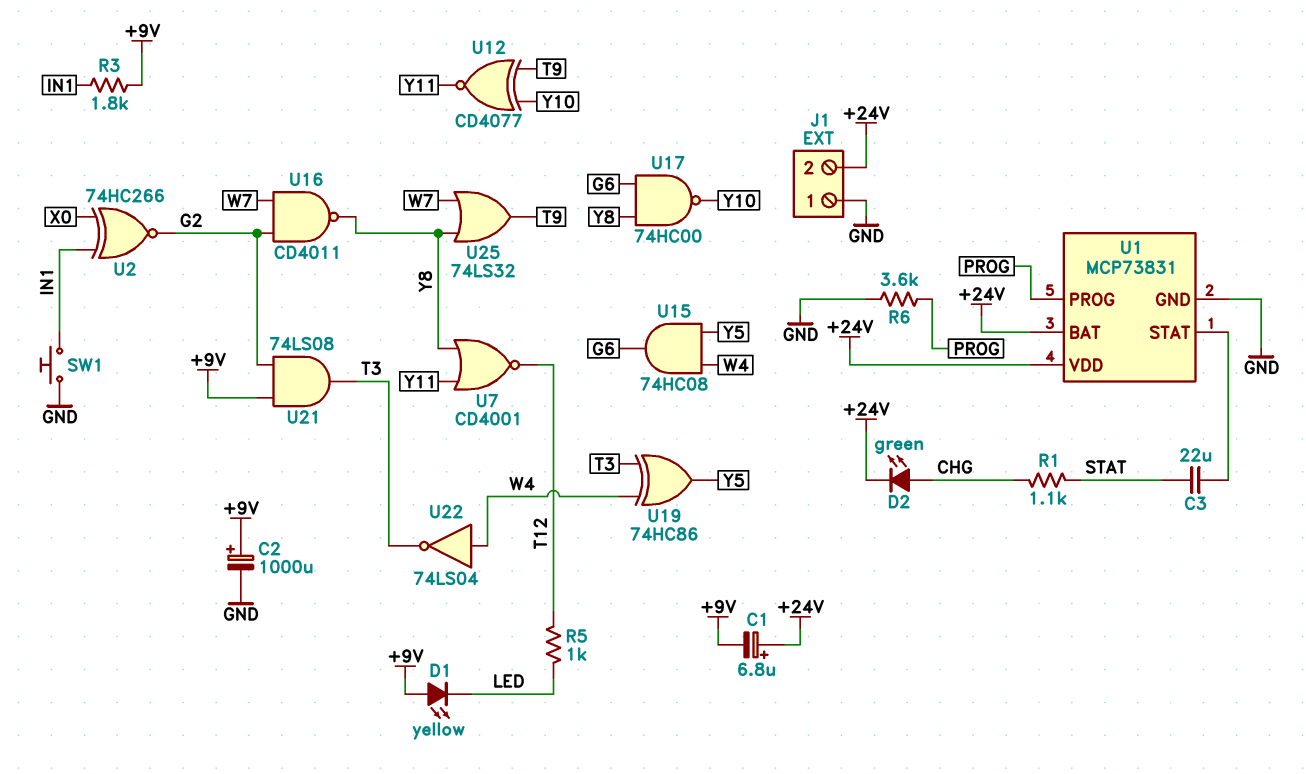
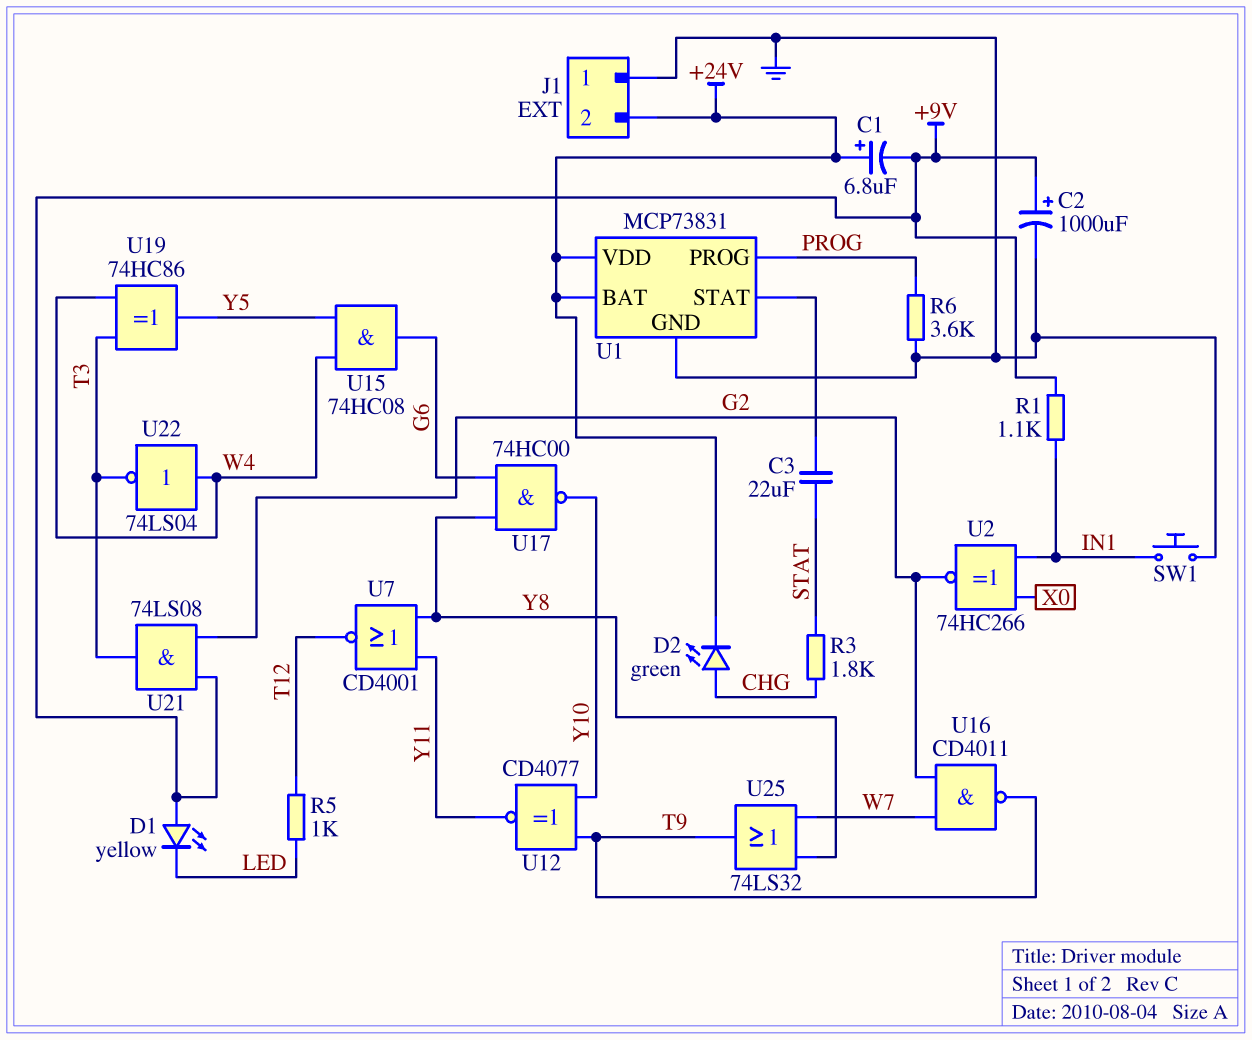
R1: 1.1k (CHG, STAT) -> 1.1k (+9V, IN1)
R3: 1.8k (+9V, IN1) -> 1.8k (CHG, STAT)
U16: NAND CD4011 (in G2, in W7, out Y8) -> NAND CD4011 (in G2, in W7, out T9)

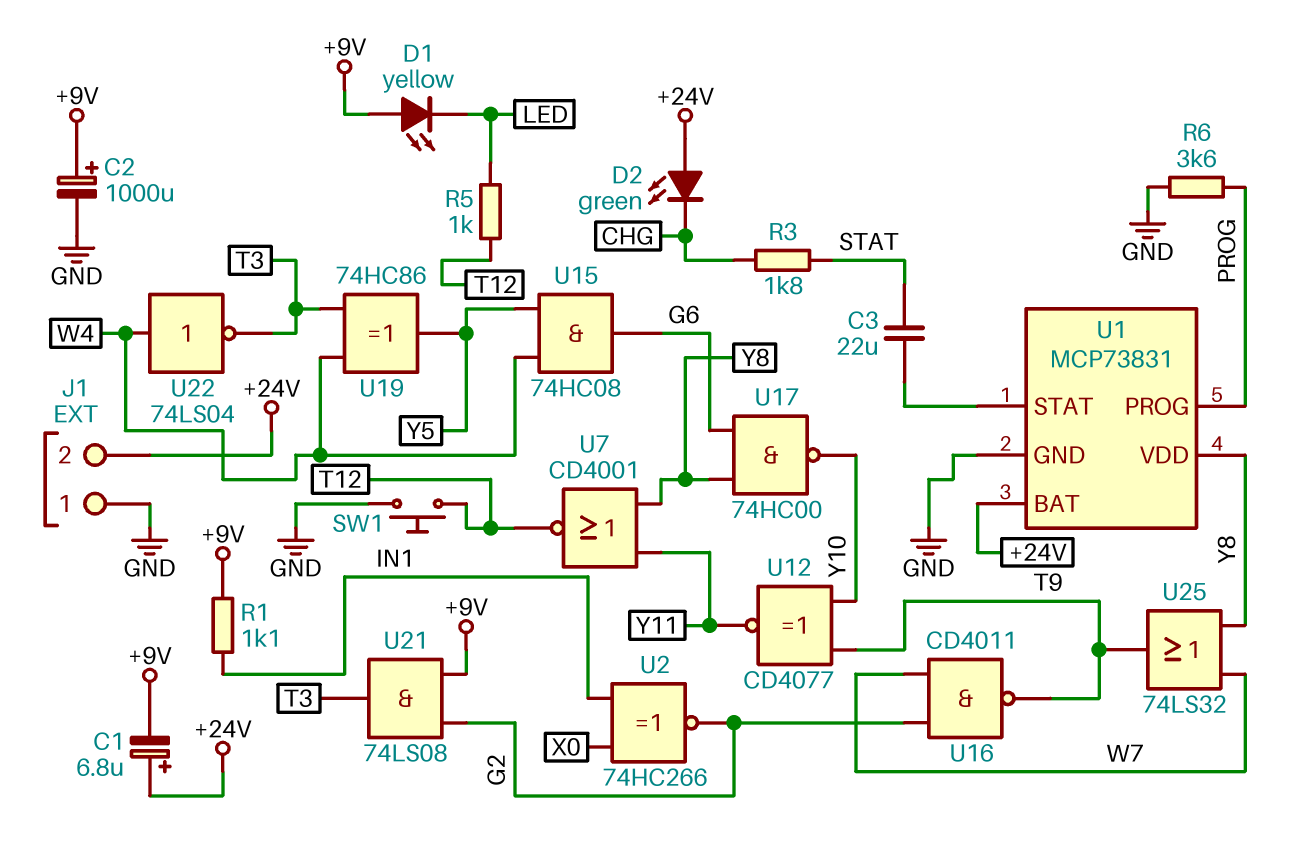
D2: LED green (A CHG, K +24V) -> LED green (A +24V, K CHG)
SW1: button (GND, IN1) -> button (GND, T12)
U1 pin VDD: +24V -> Y8

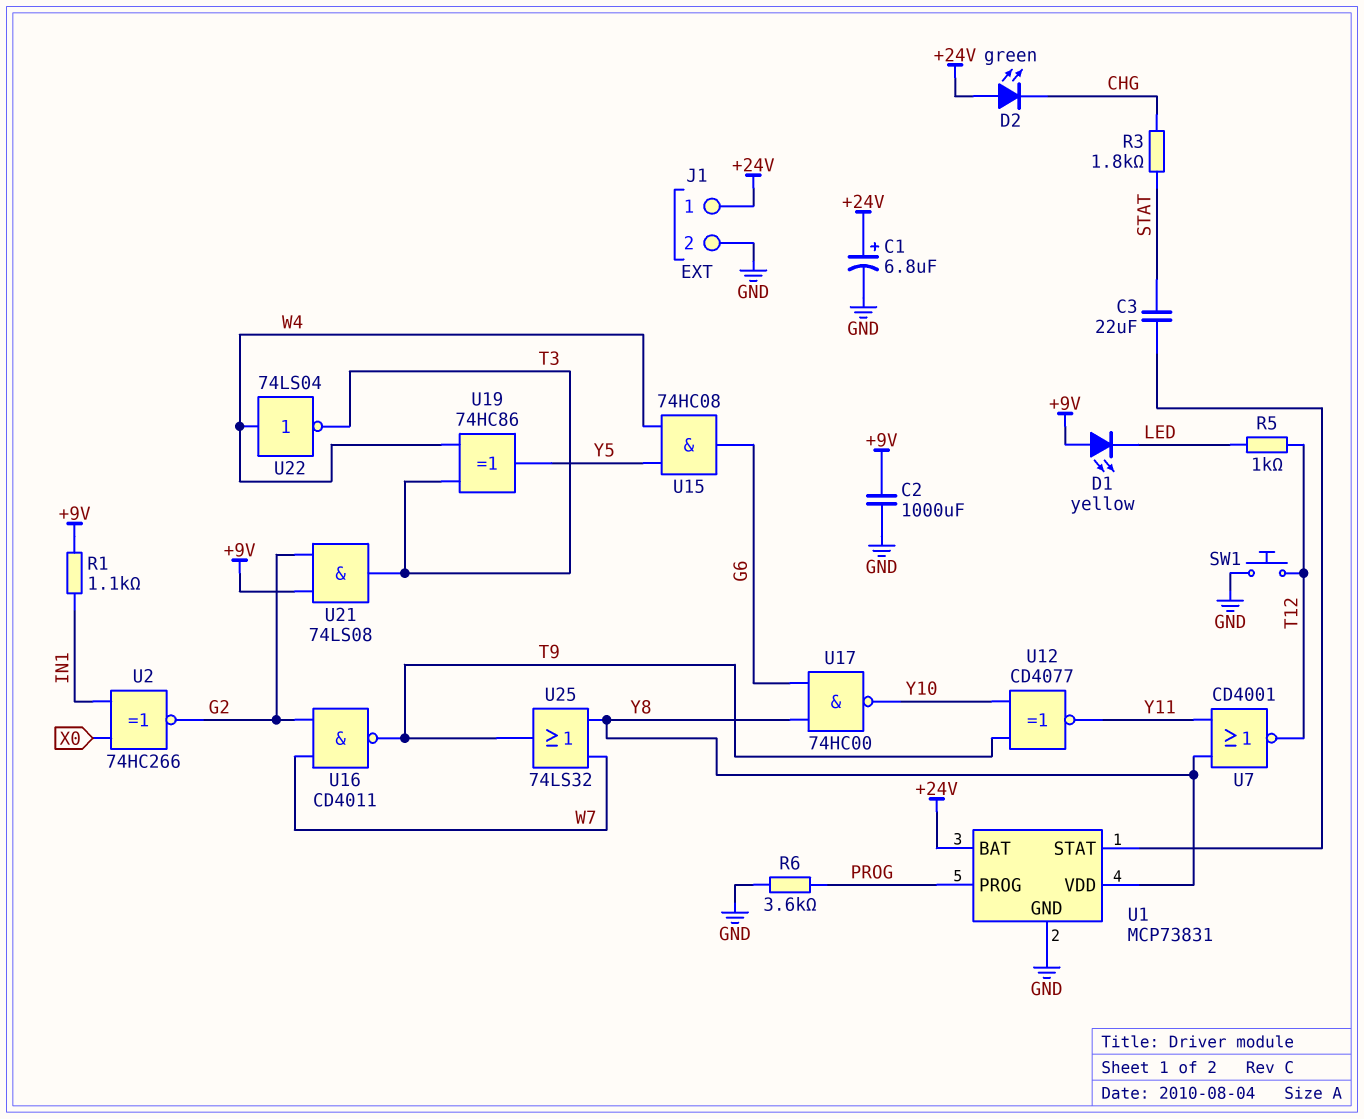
C1: 6.8uF (plus +24V, minus +9V) -> 6.8uF (plus +24V, minus GND)
C2: 1000uF (plus +9V, minus GND) -> 1000uF (+9V, GND)
J1 pin 1: GND -> +24V
J1 pin 2: +24V -> GND

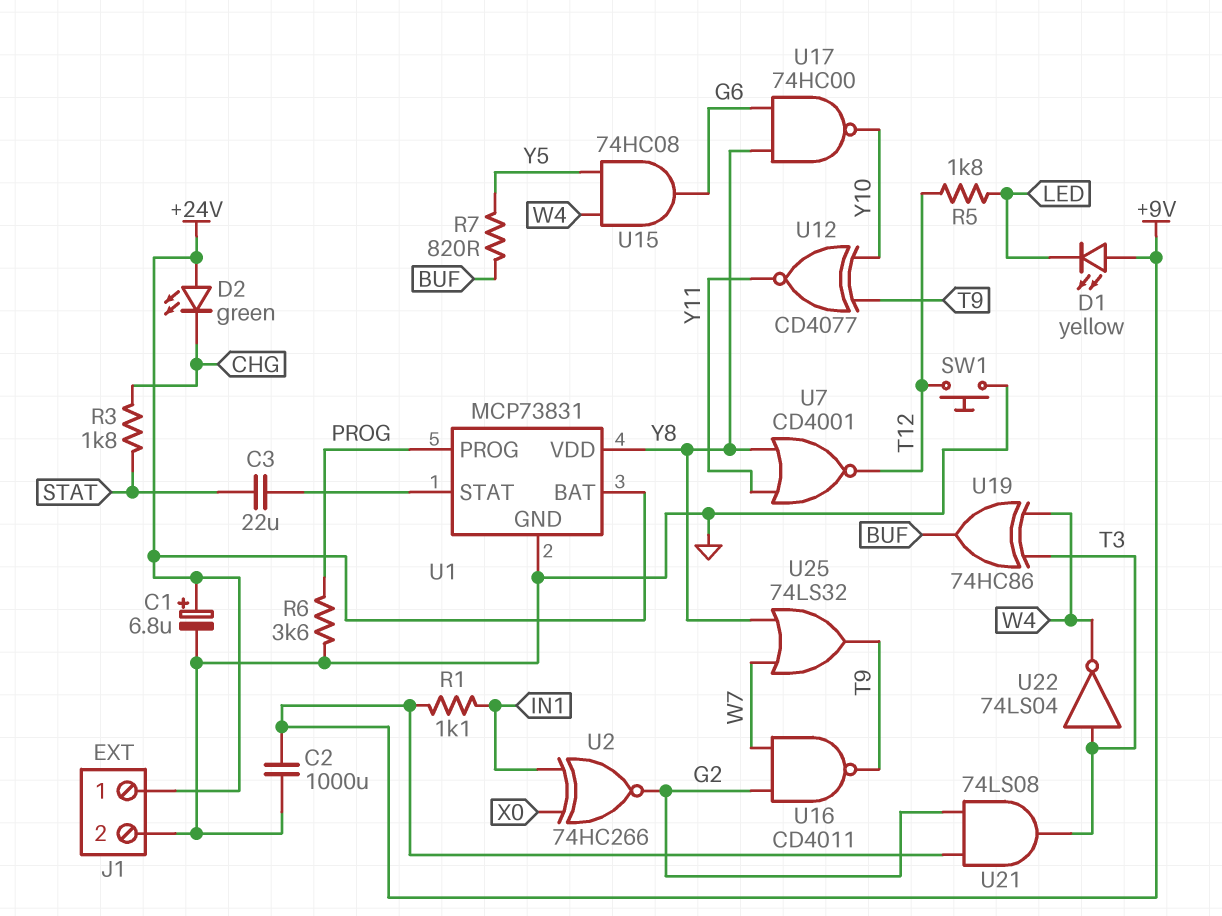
R5: 1k (LED, T12) -> 1.8k (LED, T12)
R7: none -> 820 (BUF, Y5)
U19: XOR 74HC86 (in T3, in W4, out Y5) -> XOR 74HC86 (in T3, in W4, out BUF)
U22: NOT 74LS04 (in W4, out T3) -> NOT 74LS04 (in T3, out W4)

